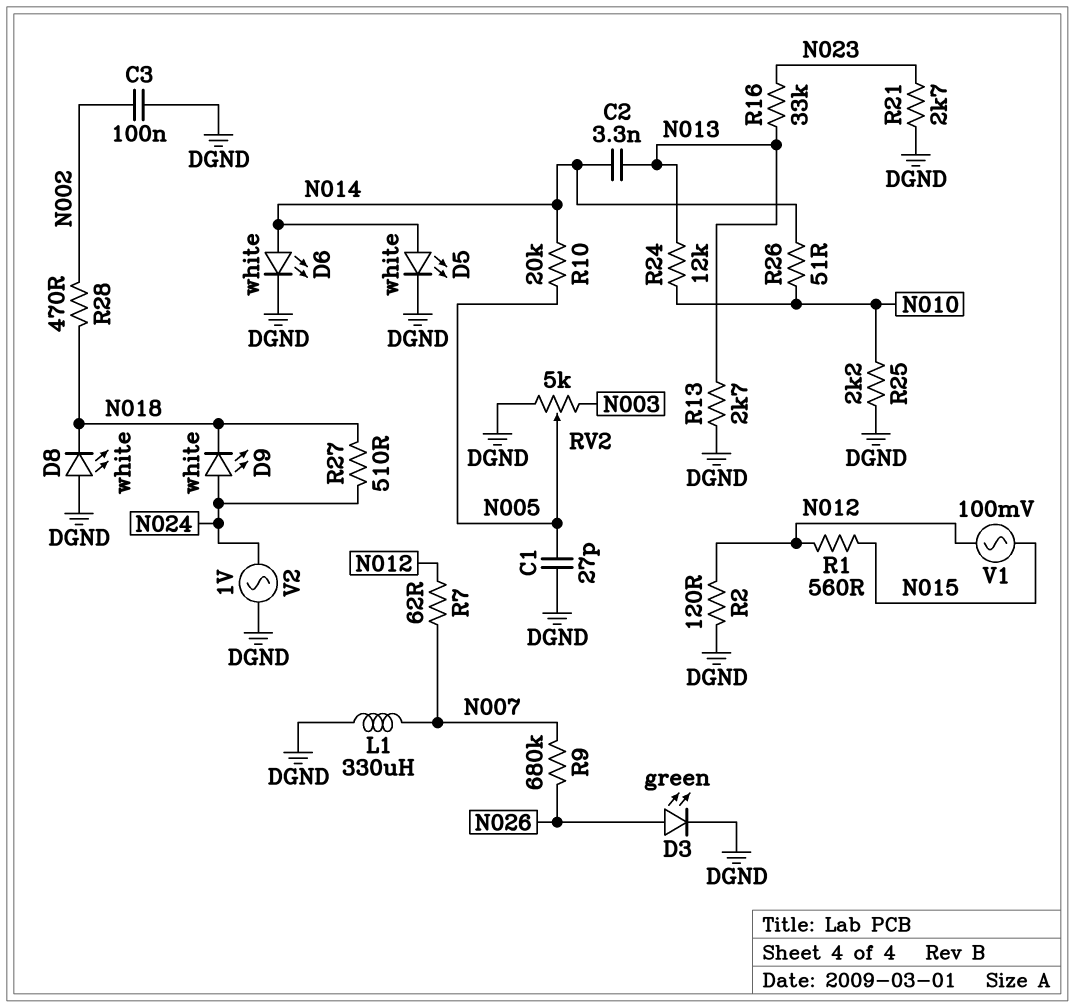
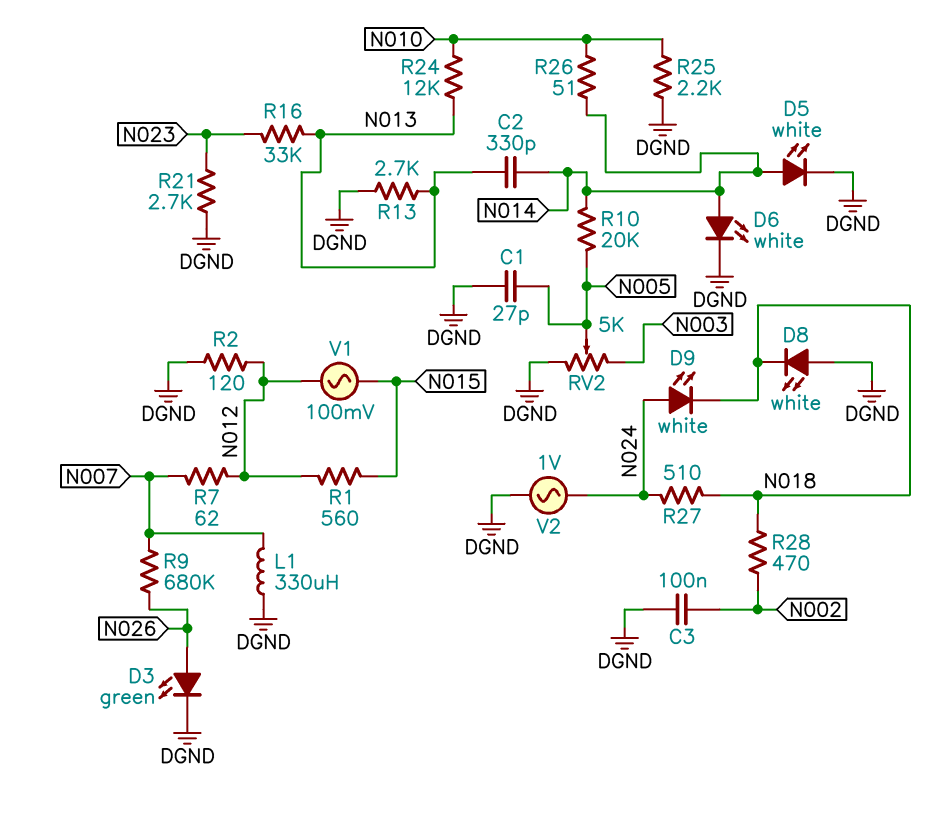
C2: 3.3nF (N013, N014) -> 330pF (N013, N014)

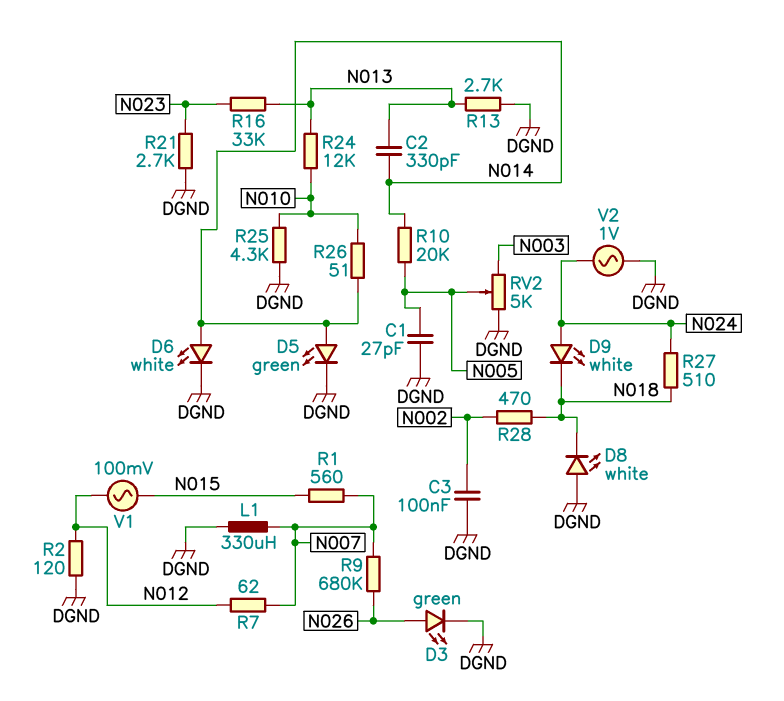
D5: LED white (A N014, K DGND) -> LED green (A N014, K DGND)
R1: 560 (N012, N015) -> 560 (N007, N015)
R25: 2.2k (DGND, N010) -> 4.3k (DGND, N010)

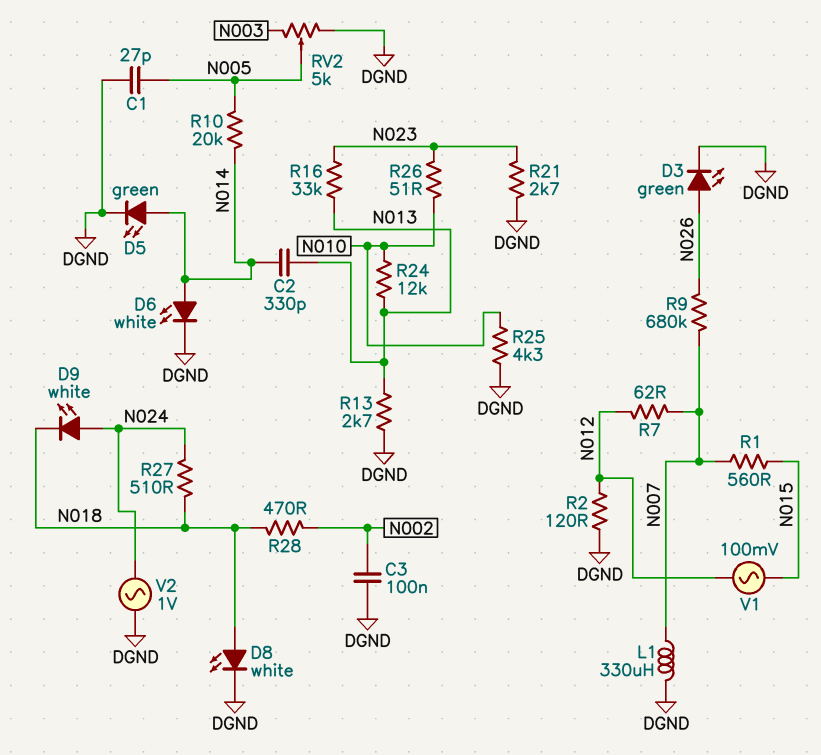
D8: LED white (A DGND, K N018) -> LED white (A N018, K DGND)
R26: 51 (N010, N014) -> 51 (N010, N023)

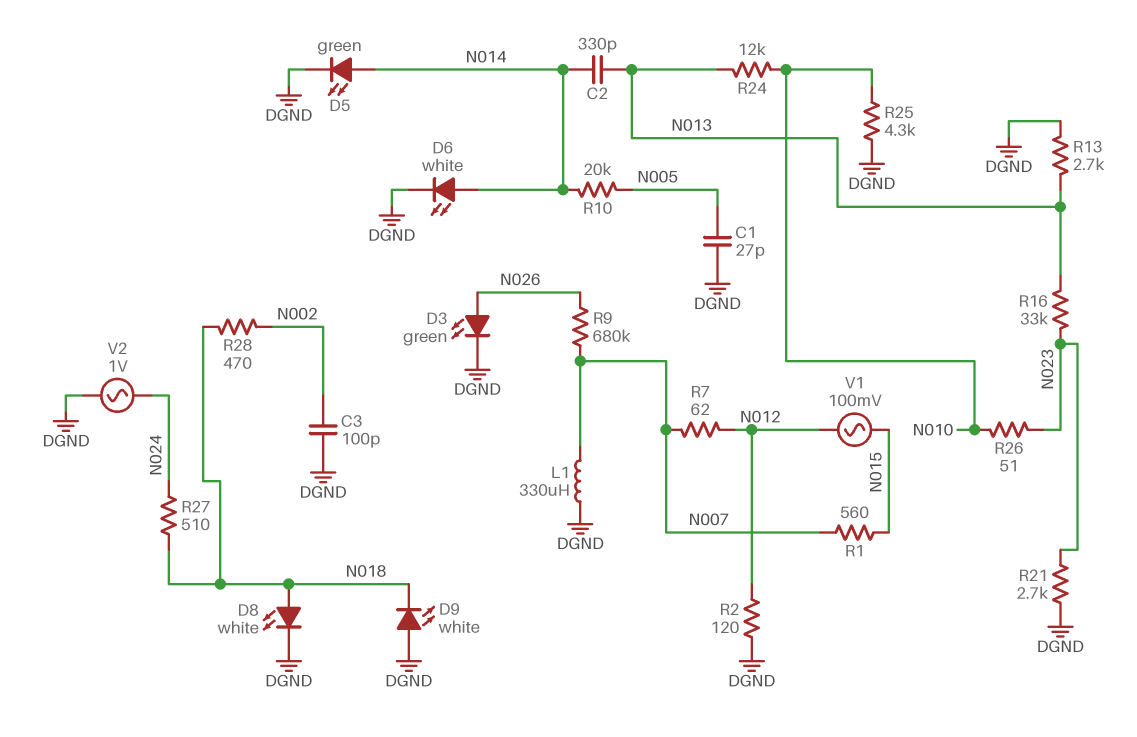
C3: 100nF (DGND, N002) -> 100pF (DGND, N002)
D9: LED white (A N024, K N018) -> LED white (A DGND, K N018)
RV2: 5k (DGND, N003, wiper N005) -> none

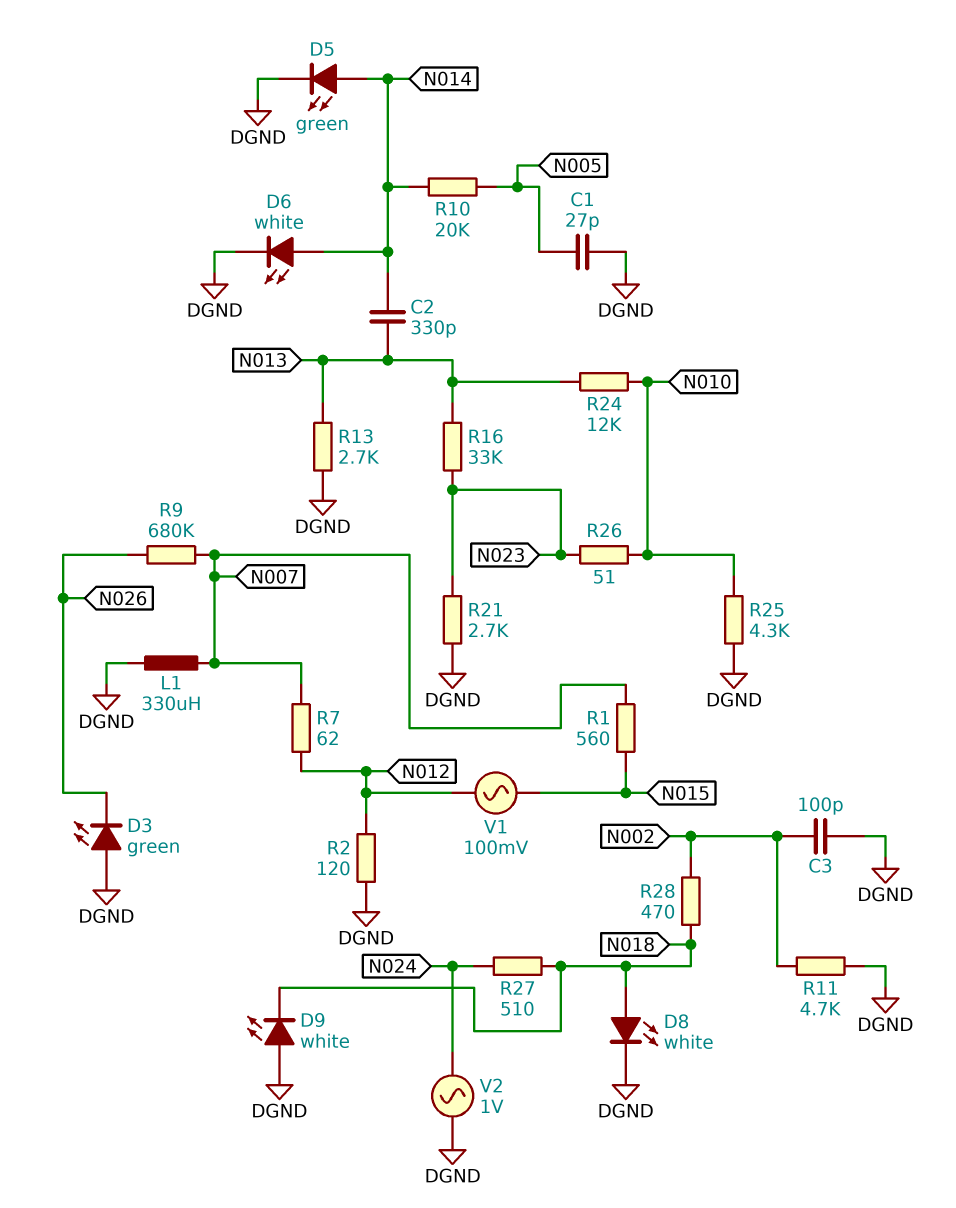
D3: LED green (A N026, K DGND) -> LED green (A DGND, K N026)
R11: none -> 4.7k (DGND, N002)

